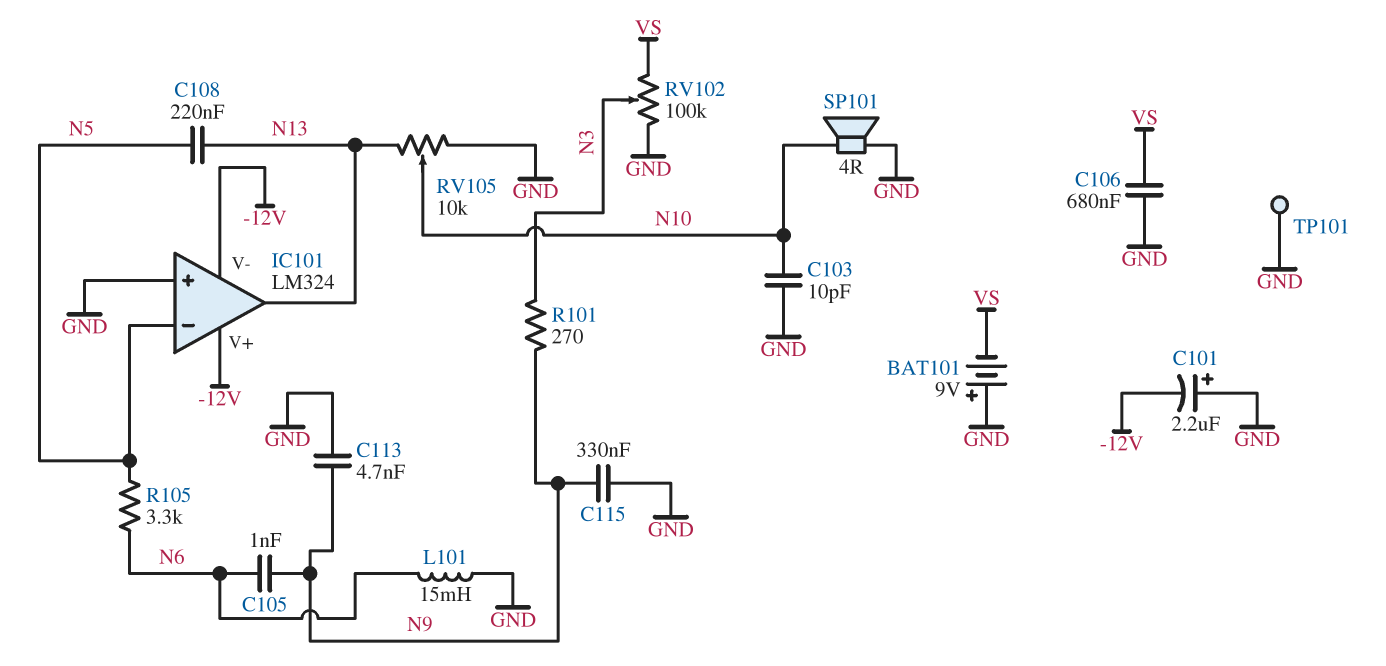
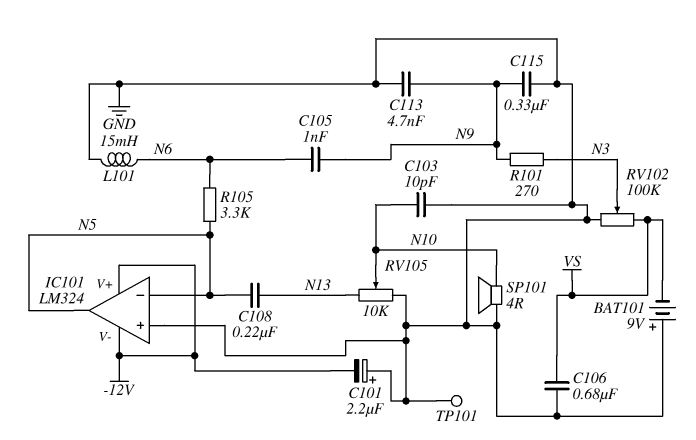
IC101 pin out: N13 -> N5

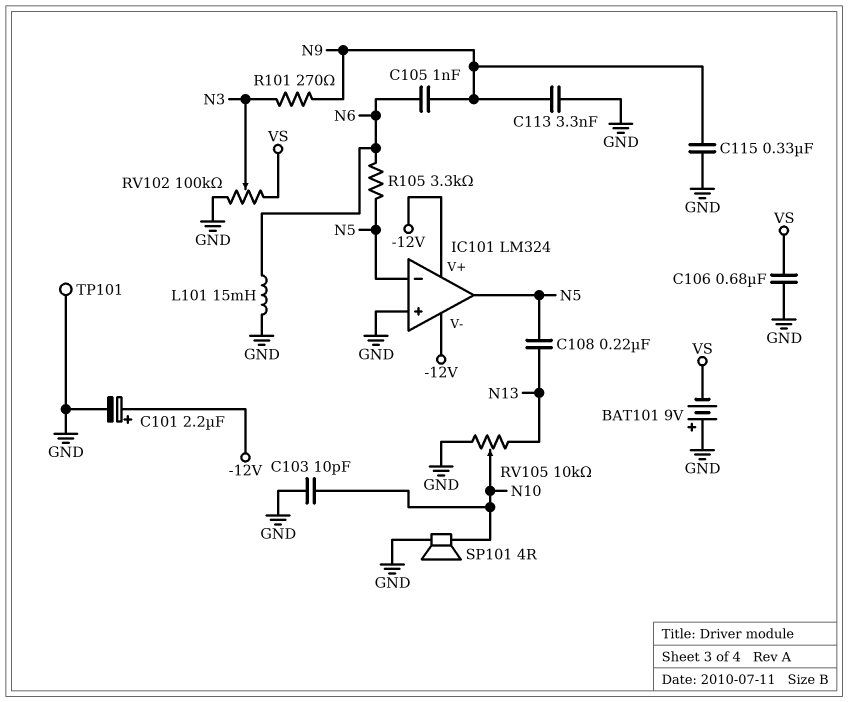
C101: 2.2uF (plus GND, minus -12V) -> 2.2uF (plus -12V, minus GND)
C113: 4.7nF (GND, N9) -> 3.3nF (GND, N9)

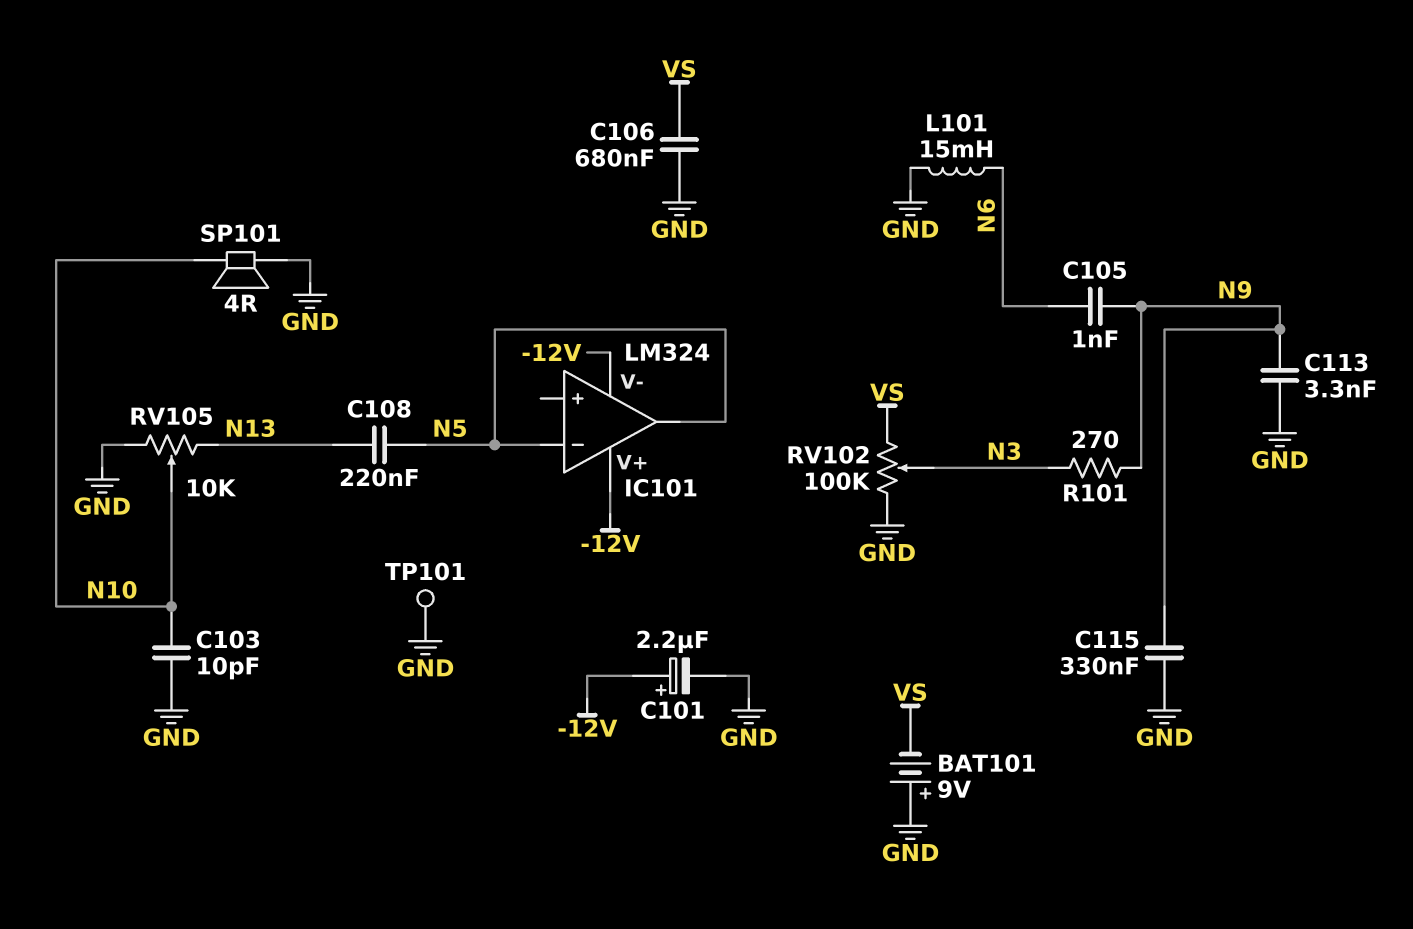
IC101 pin in+: GND -> none
R105: 3.3k (N5, N6) -> none

